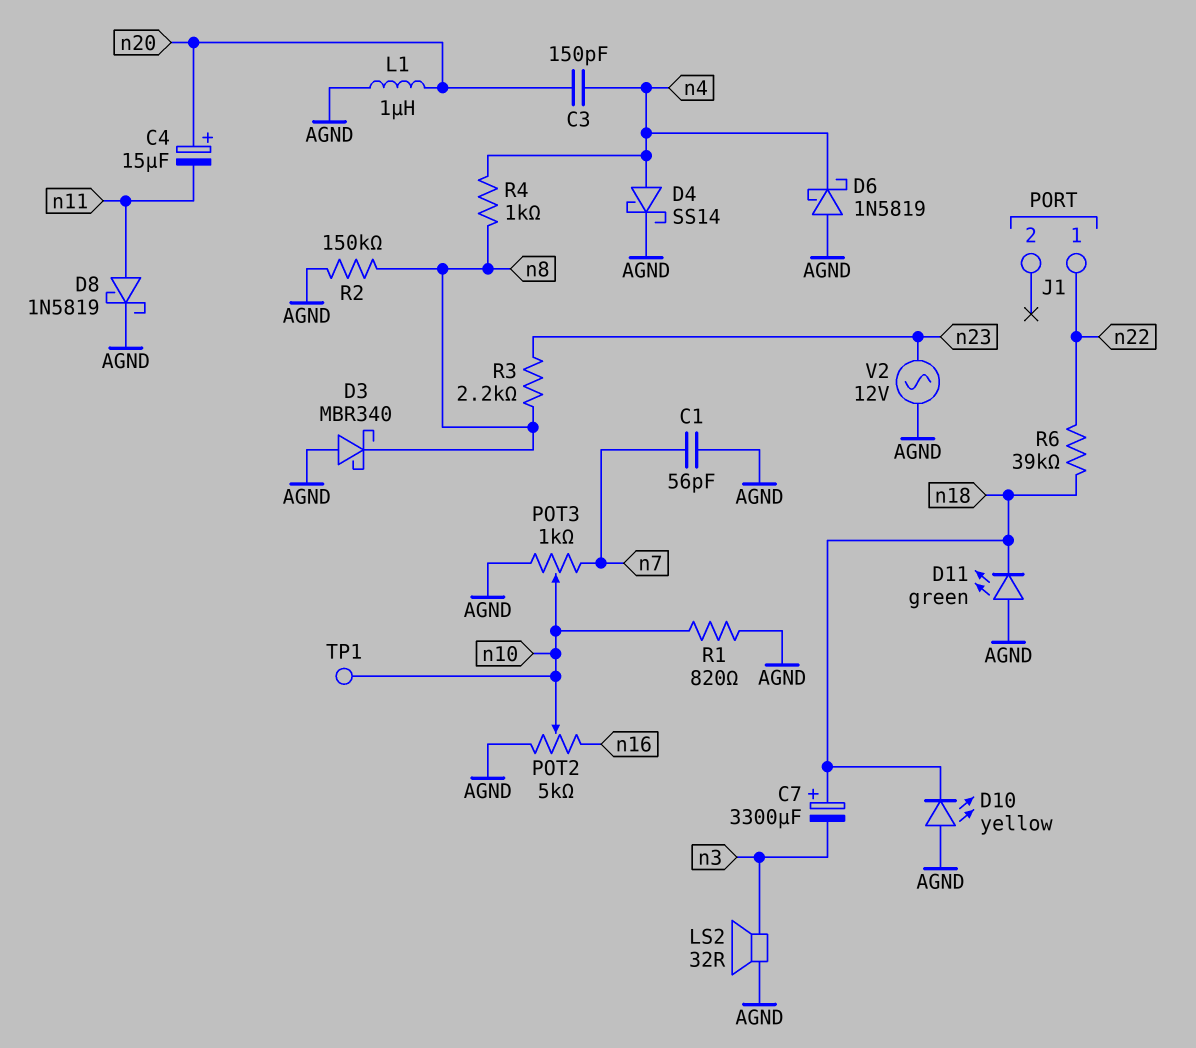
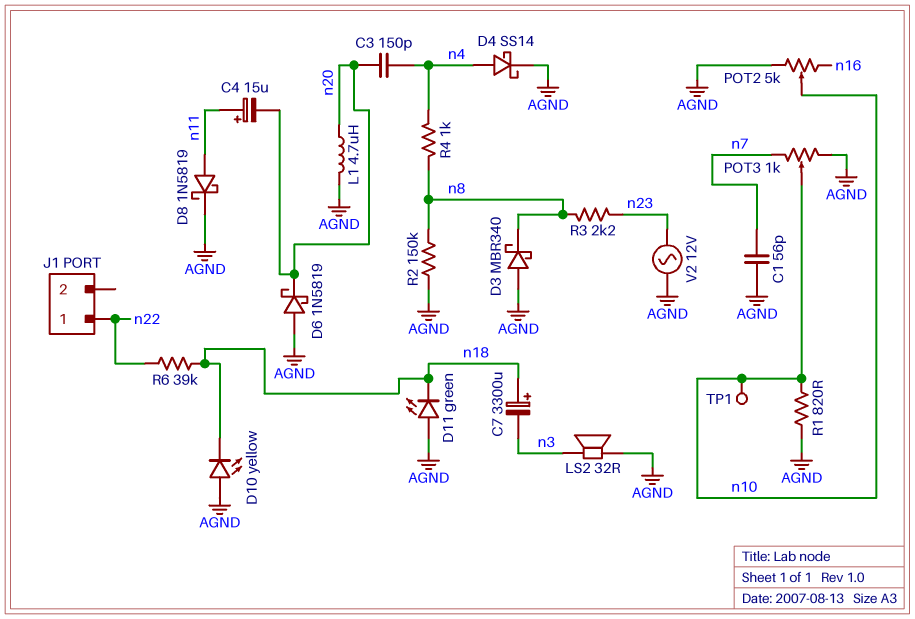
C4: 15uF (plus n20, minus n11) -> 15uF (plus n11, minus n20)
D6: schottky 1N5819 (A AGND, K n4) -> schottky 1N5819 (A AGND, K n20)
L1: 1uH (AGND, n20) -> 4.7uH (AGND, n20)

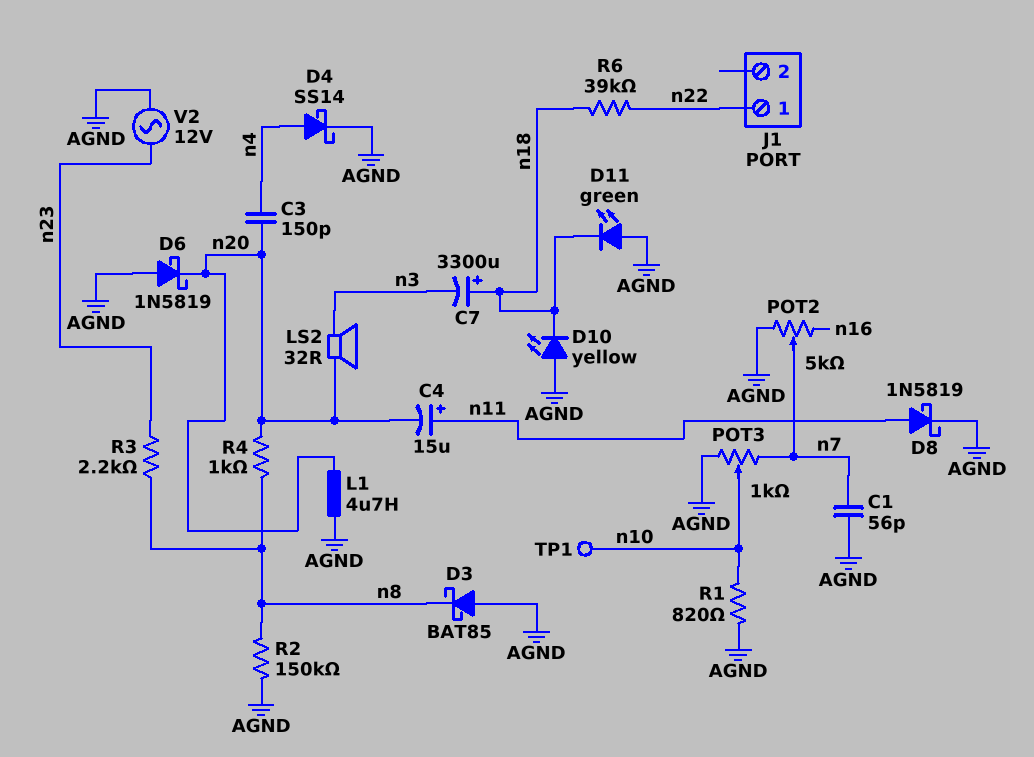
D3: schottky MBR340 (A AGND, K n8) -> schottky BAT85 (A AGND, K n8)
LS2: speaker 32R (AGND, n3) -> speaker 32R (n3, n20)
POT2: 5k (AGND, n16, wiper n10) -> 5k (AGND, n16, wiper n7)
R4: 1k (n4, n8) -> 1k (n8, n20)

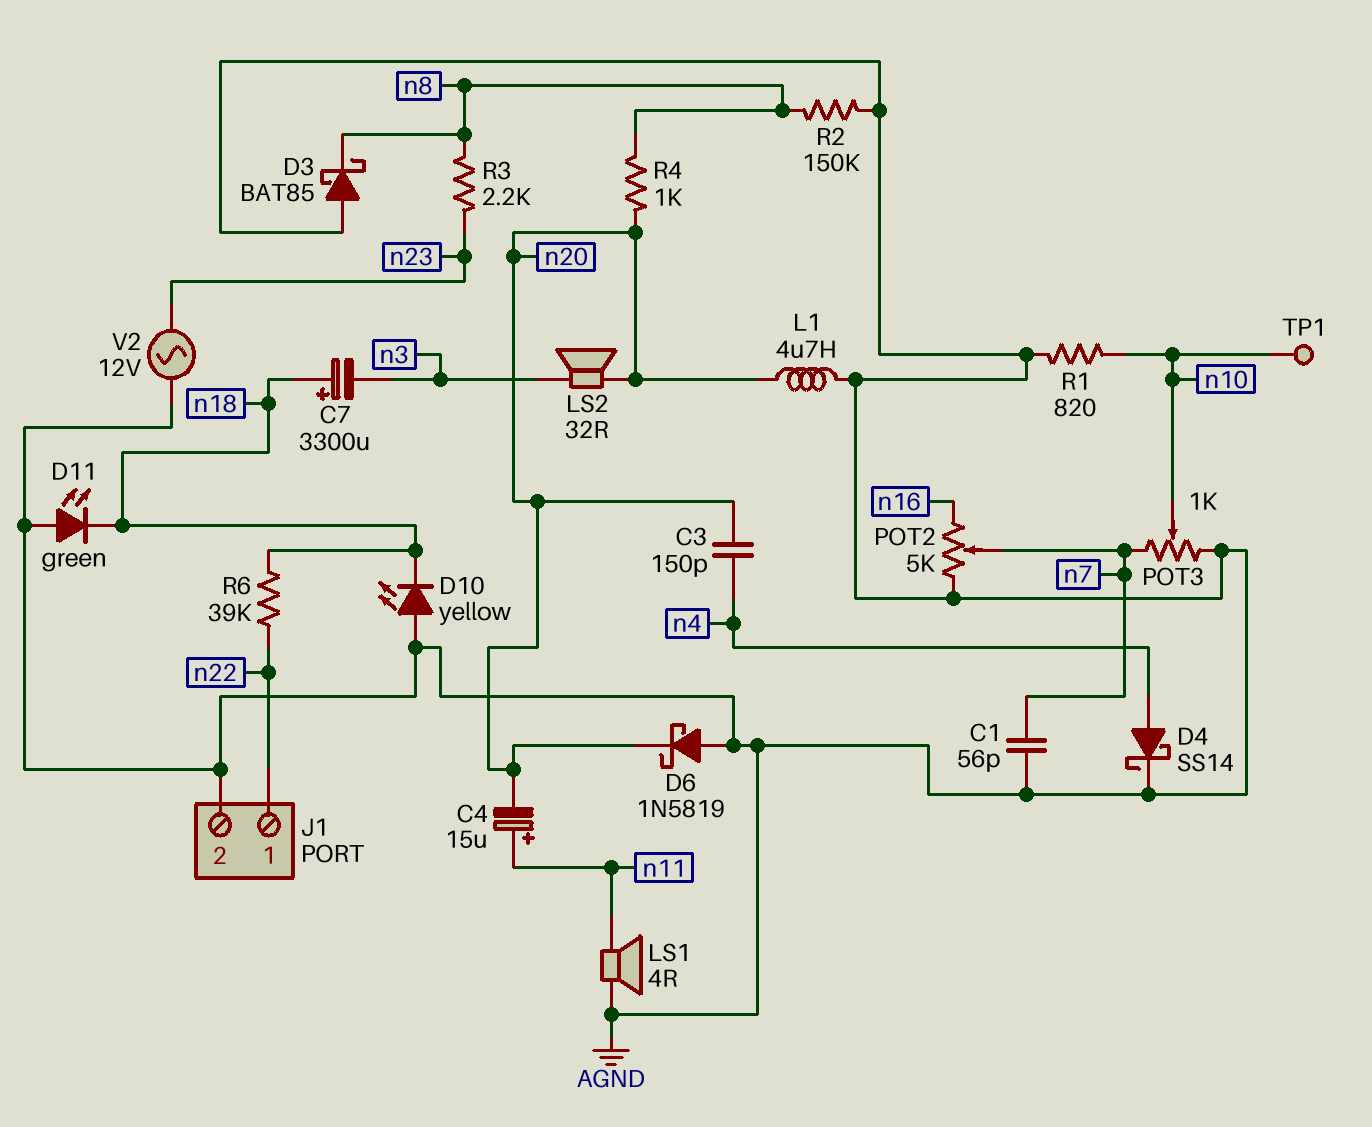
D8: schottky 1N5819 (A n11, K AGND) -> none
J1 pin 2: none -> AGND
LS1: none -> speaker 4R (AGND, n11)

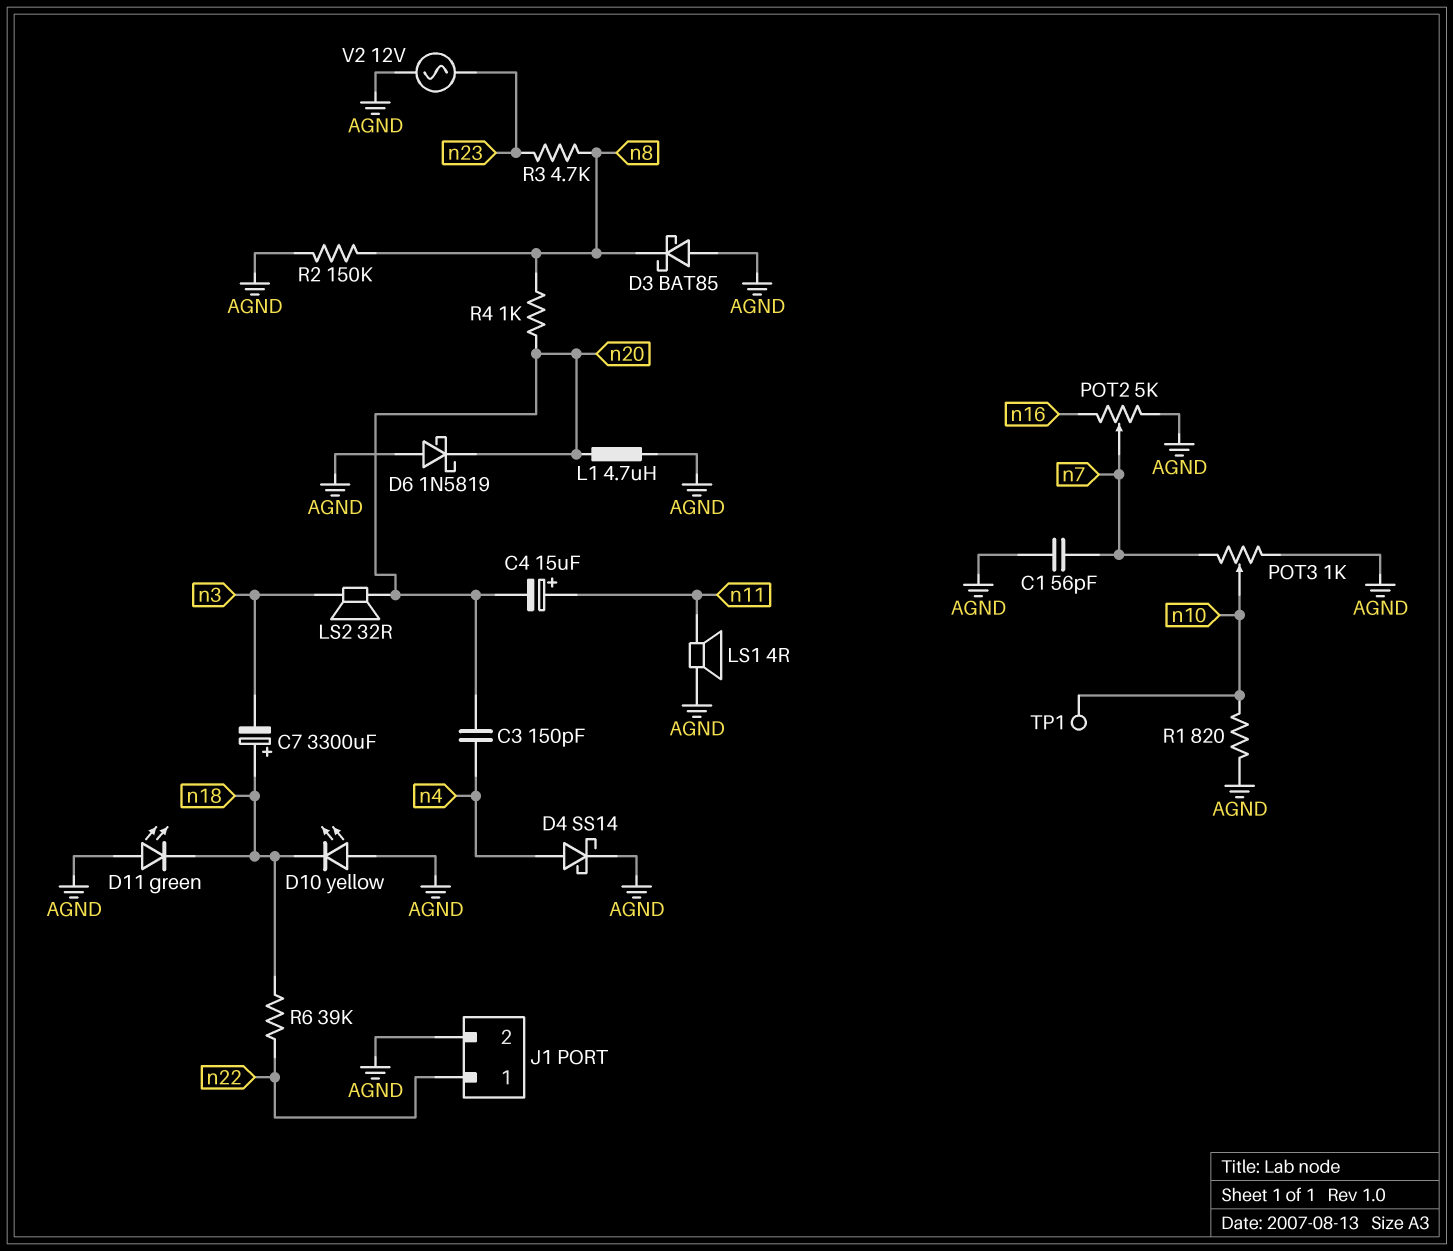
R3: 2.2k (n8, n23) -> 4.7k (n8, n23)

